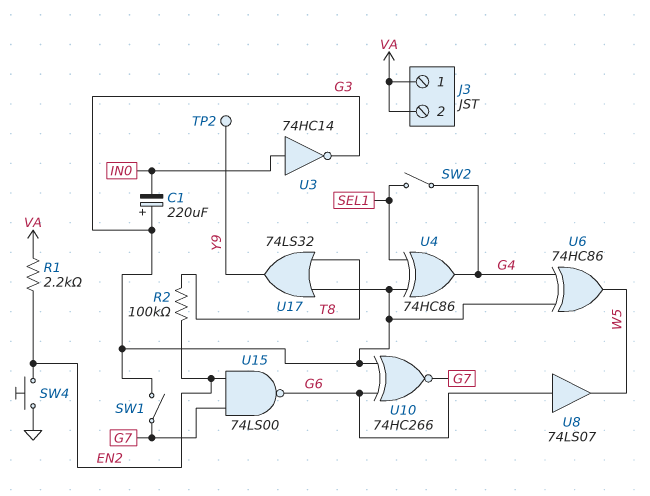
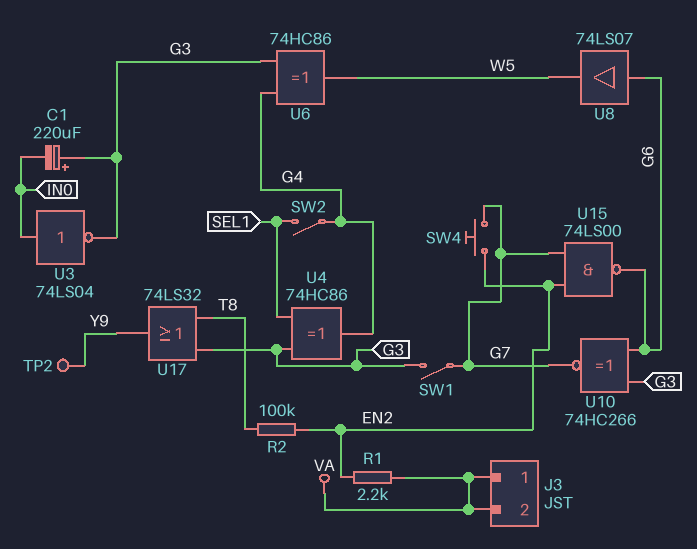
SW4: button (EN2, GND) -> button (EN2, G7)
U3: NOT 74HC14 (in IN0, out G3) -> NOT 74LS04 (in IN0, out G3)

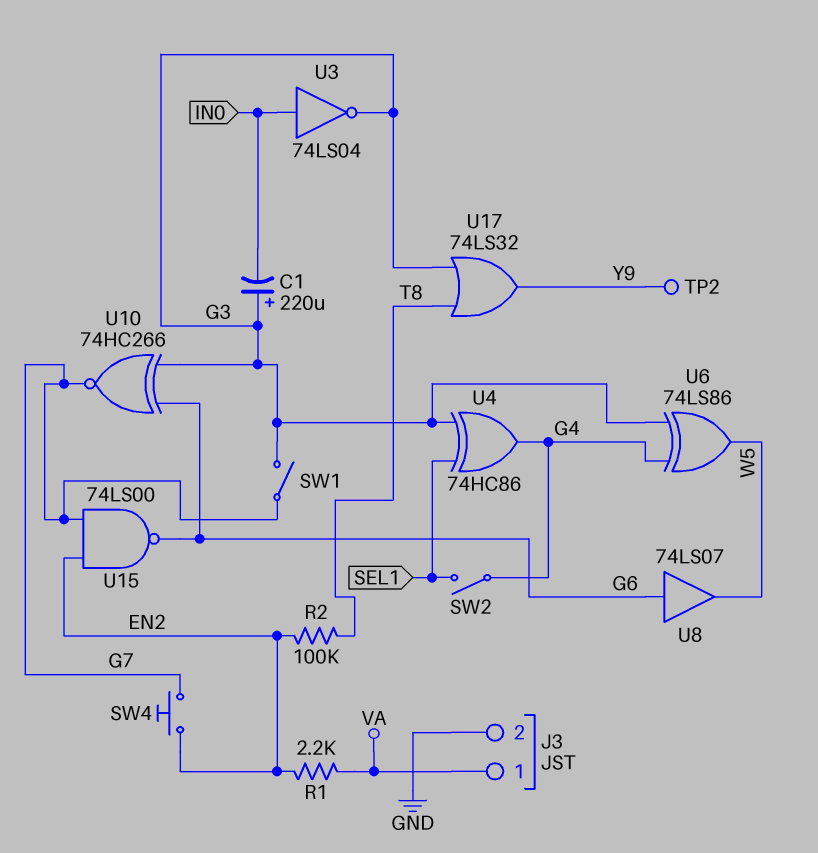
J3 pin 2: VA -> GND
U6: XOR 74HC86 (in G3, in G4, out W5) -> XOR 74LS86 (in G3, in G4, out W5)

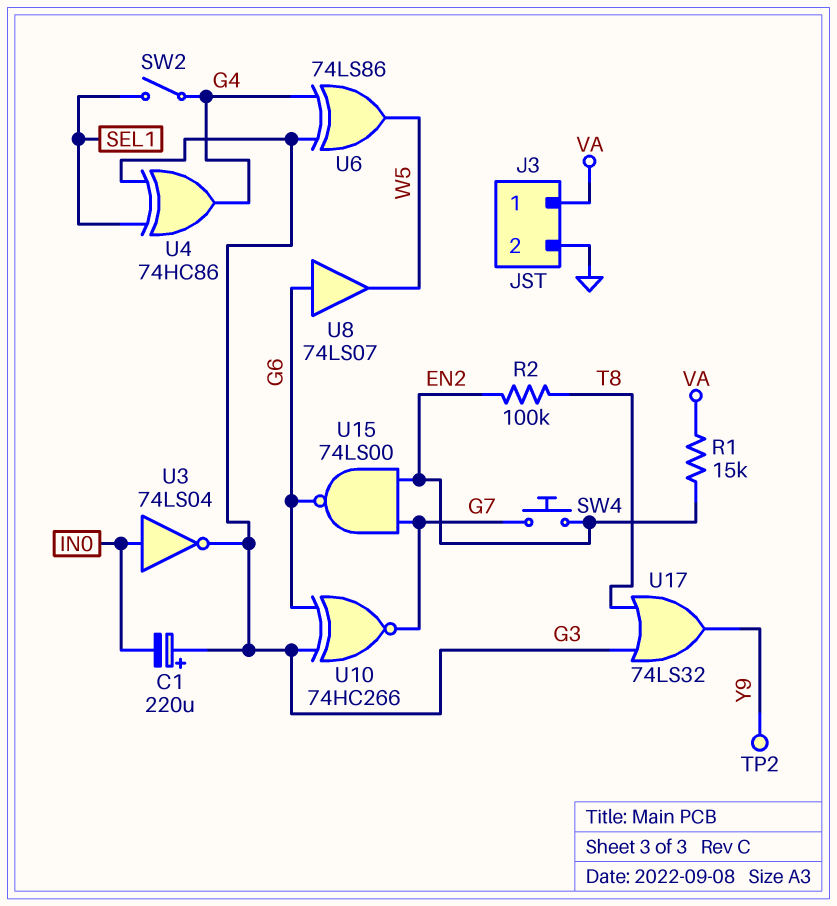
R1: 2.2k (EN2, VA) -> 15k (EN2, VA)
SW1: switch (G3, G7) -> none

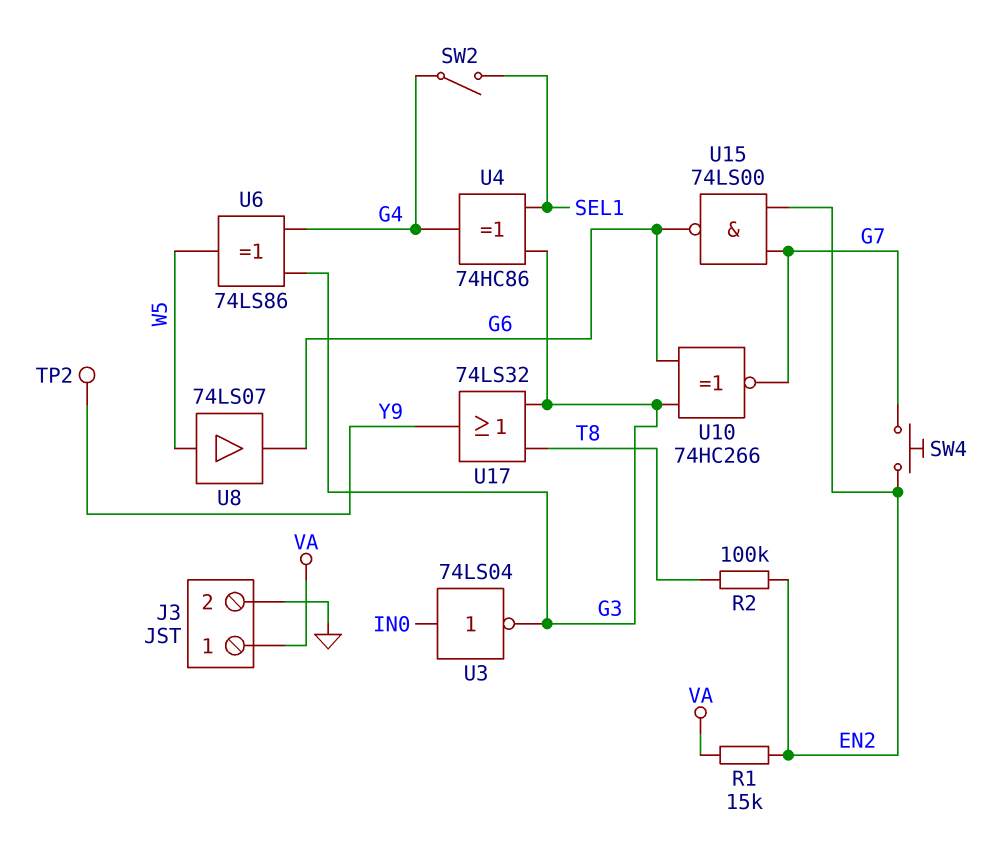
C1: 220uF (plus G3, minus IN0) -> none
U8: buffer 74LS07 (in G6, out W5) -> buffer 74LS07 (in W5, out G6)

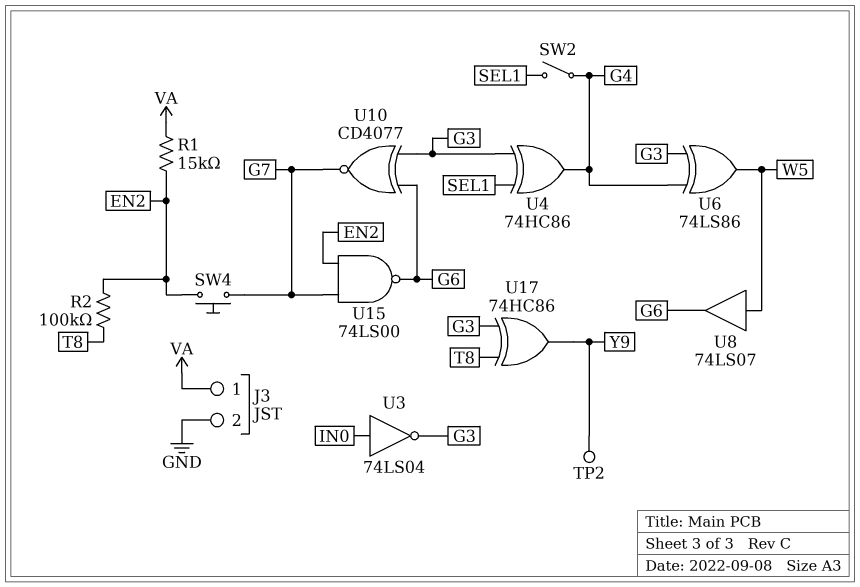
U10: XNOR 74HC266 (in G3, in G6, out G7) -> XNOR CD4077 (in G3, in G6, out G7)
U17: OR 74LS32 (in G3, in T8, out Y9) -> XOR 74HC86 (in G3, in T8, out Y9)

